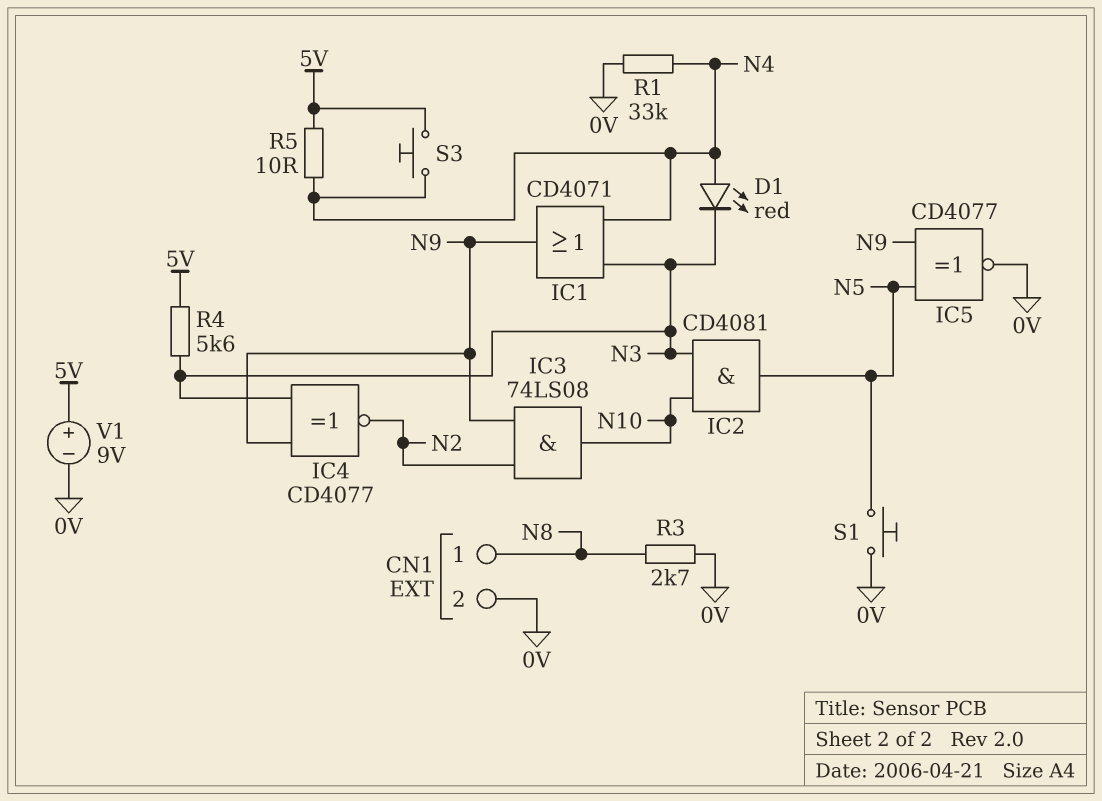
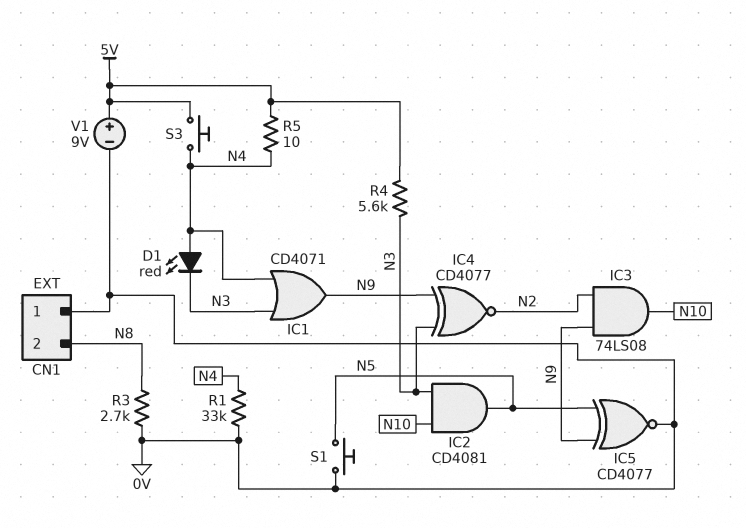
CN1 pin 1: N8 -> 0V
CN1 pin 2: 0V -> N8

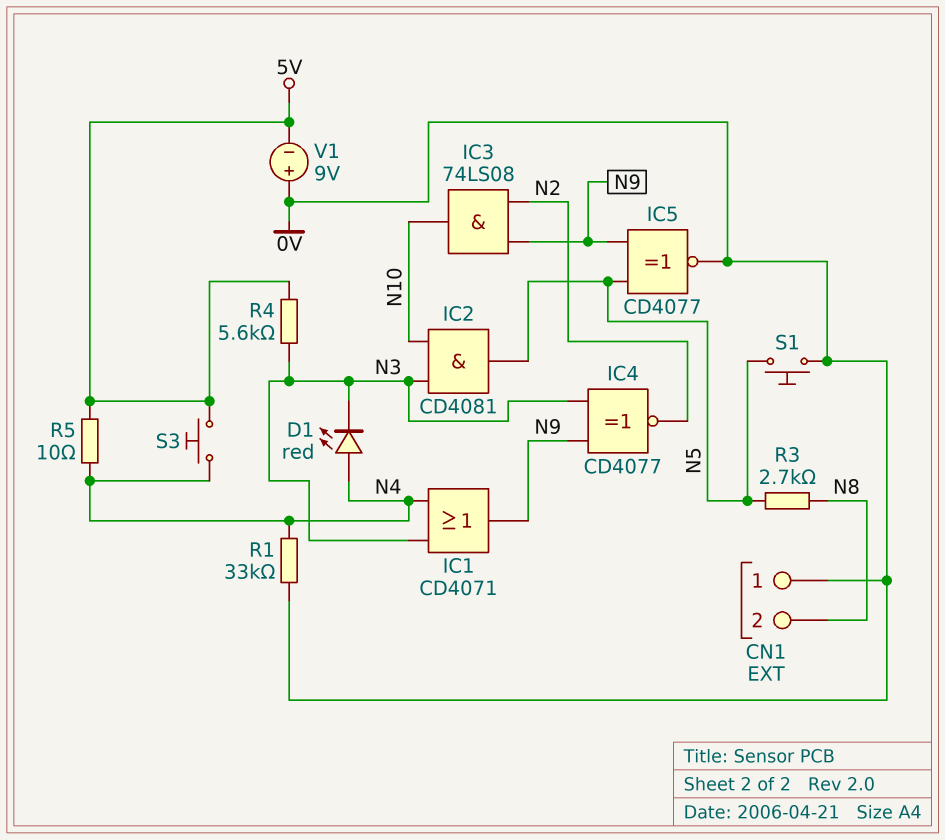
R3: 2.7k (0V, N8) -> 2.7k (N5, N8)
V1: 9V (plus 5V, minus 0V) -> 9V (plus 0V, minus 5V)

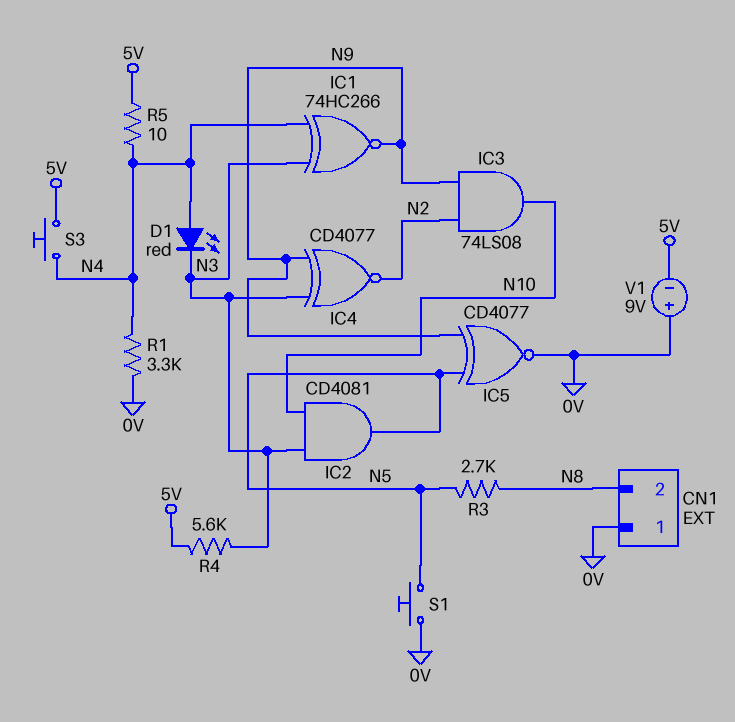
IC1: OR CD4071 (in N3, in N4, out N9) -> XNOR 74HC266 (in N3, in N4, out N9)
R1: 33k (0V, N4) -> 3.3k (0V, N4)

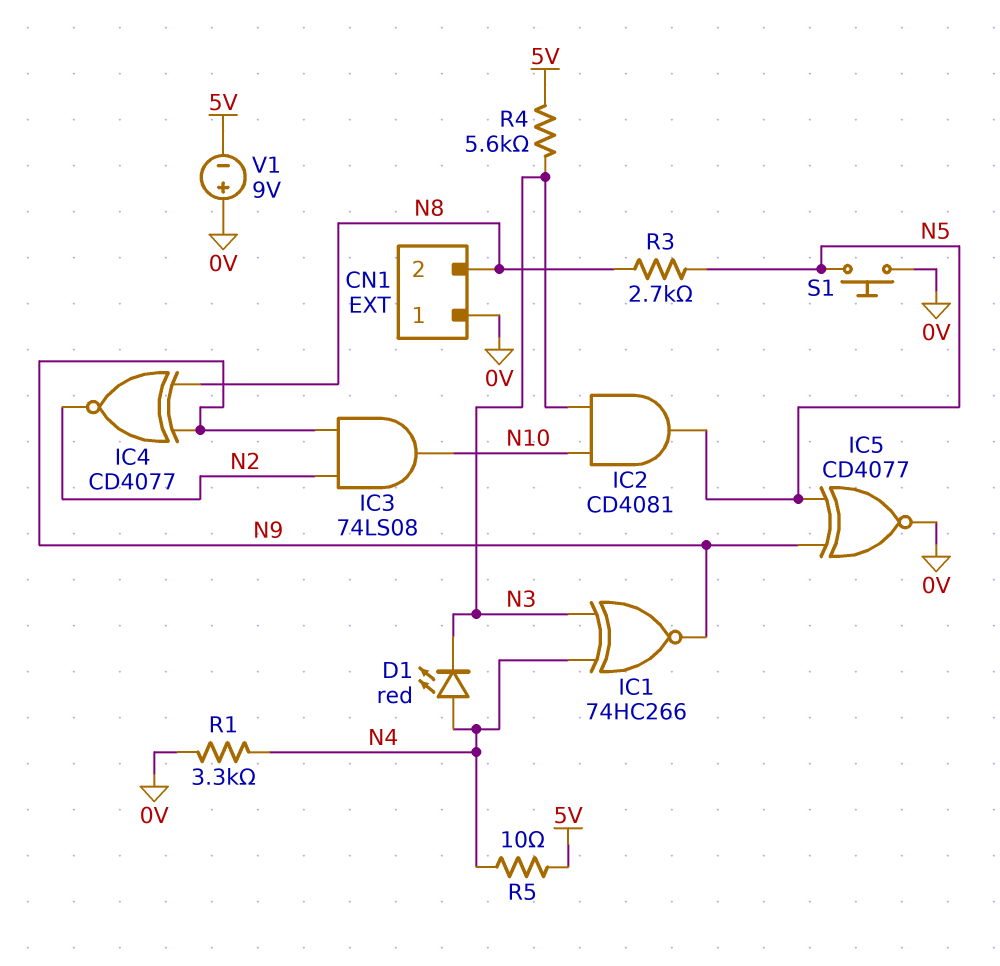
IC4: XNOR CD4077 (in N3, in N9, out N2) -> XNOR CD4077 (in N8, in N9, out N2)
S3: button (5V, N4) -> none

